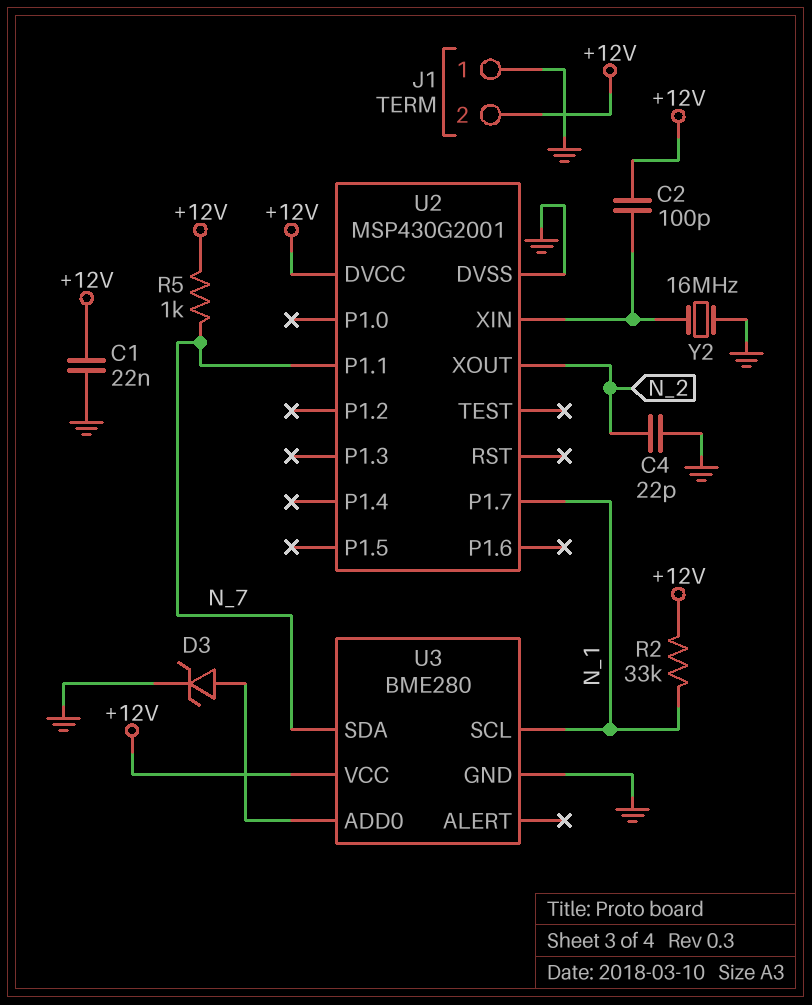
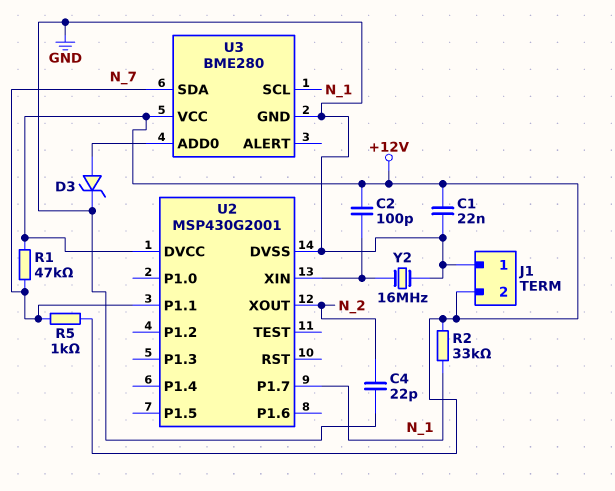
R1: none -> 47k (+12V, N_7)

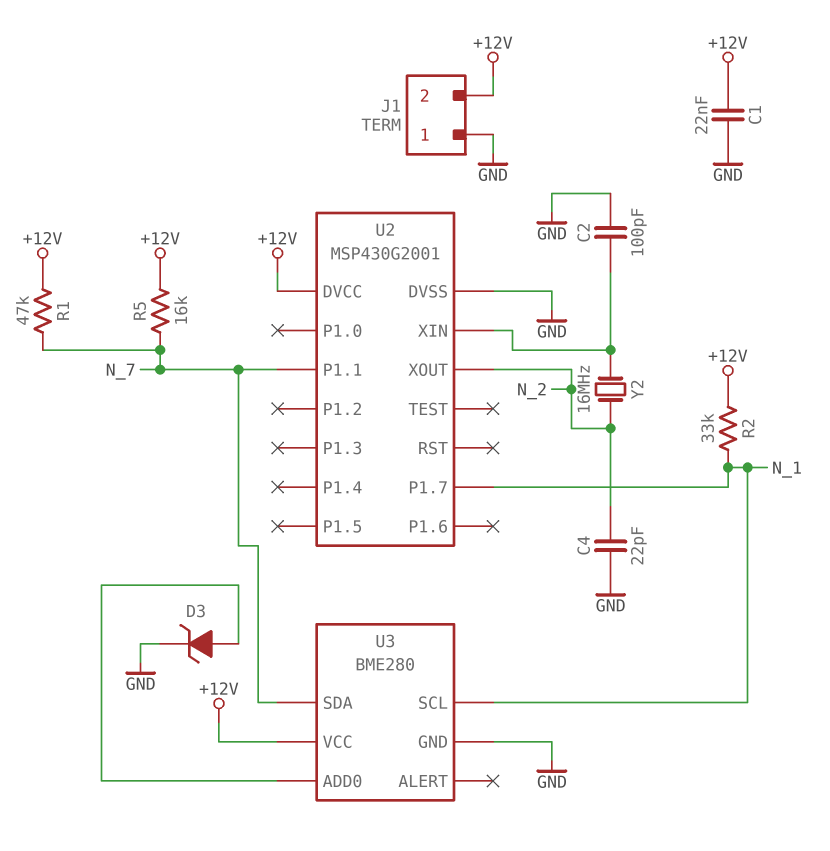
C2: 100pF (+12V, U2/XIN) -> 100pF (GND, U2/XIN)
R5: 1k (+12V, N_7) -> 16k (+12V, N_7)
Y2: 16MHz (GND, U2/XIN) -> 16MHz (N_2, U2/XIN)

